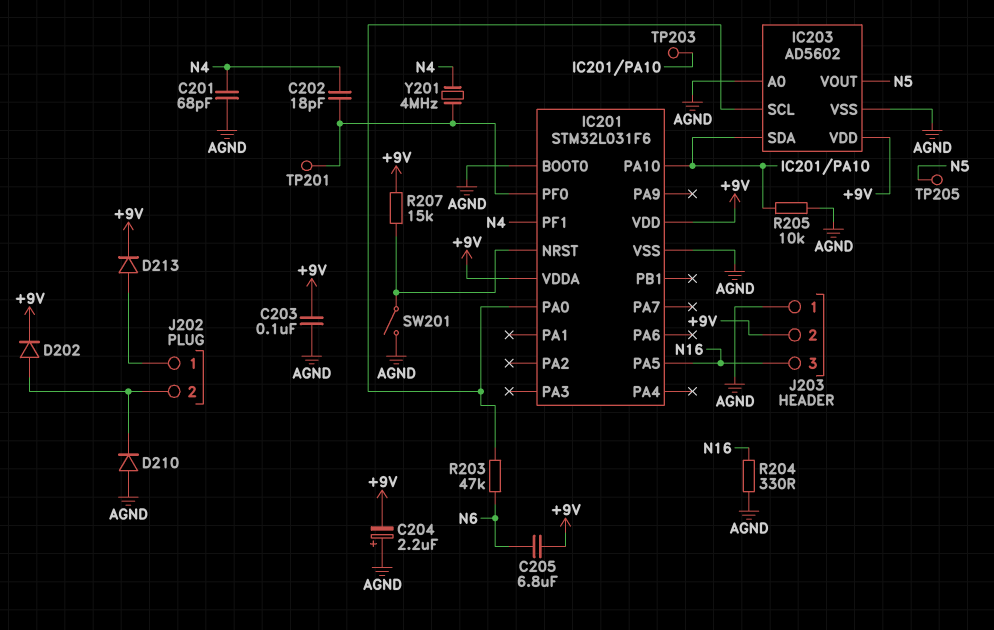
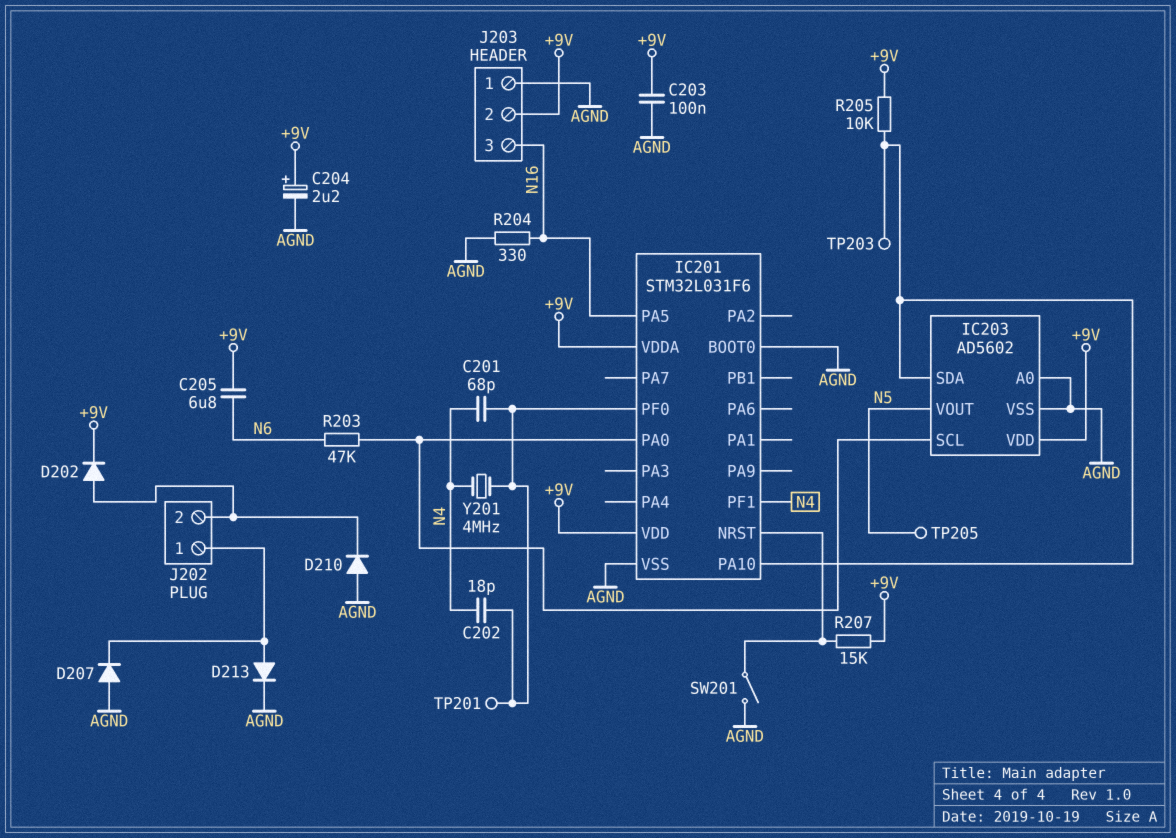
C201: 68pF (AGND, N4) -> 68pF (IC201/PF0, N4)
C204: 2.2uF (plus AGND, minus +9V) -> 2.2uF (plus +9V, minus AGND)
D207: none -> diode (A AGND, K J202/1)
D213: diode (A J202/1, K +9V) -> diode (A J202/1, K AGND)
R205: 10k (AGND, IC201/PA10) -> 10k (+9V, IC201/PA10)

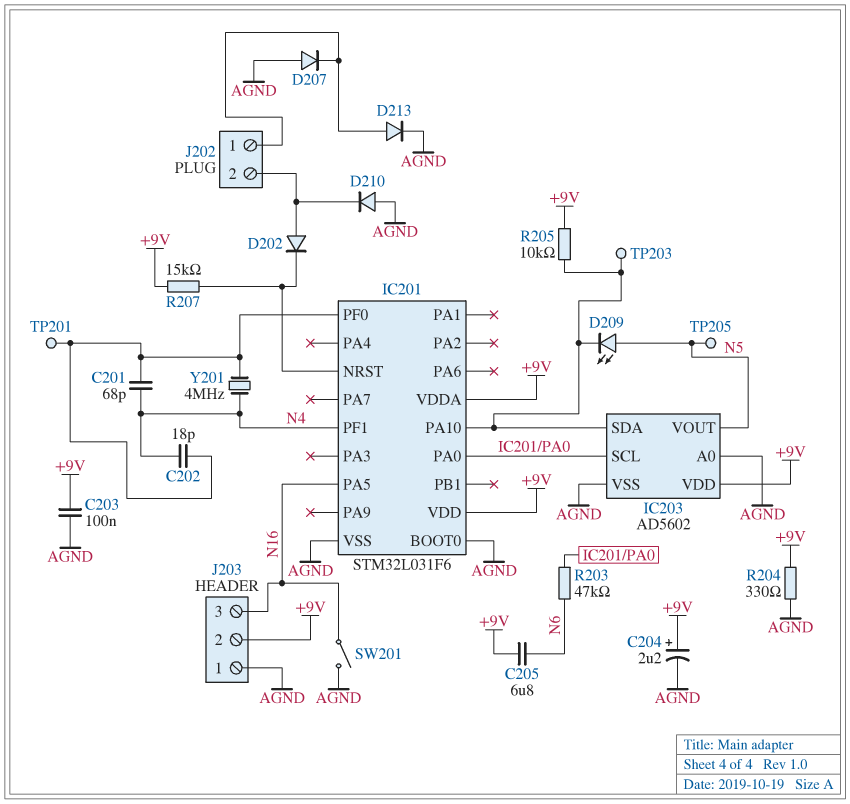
D202: diode (A J202/2, K +9V) -> diode (A J202/2, K IC201/NRST)
D209: none -> LED (A N5, K IC201/PA10)
R204: 330 (AGND, N16) -> 330 (+9V, AGND)
SW201: switch (AGND, IC201/NRST) -> switch (AGND, N16)

